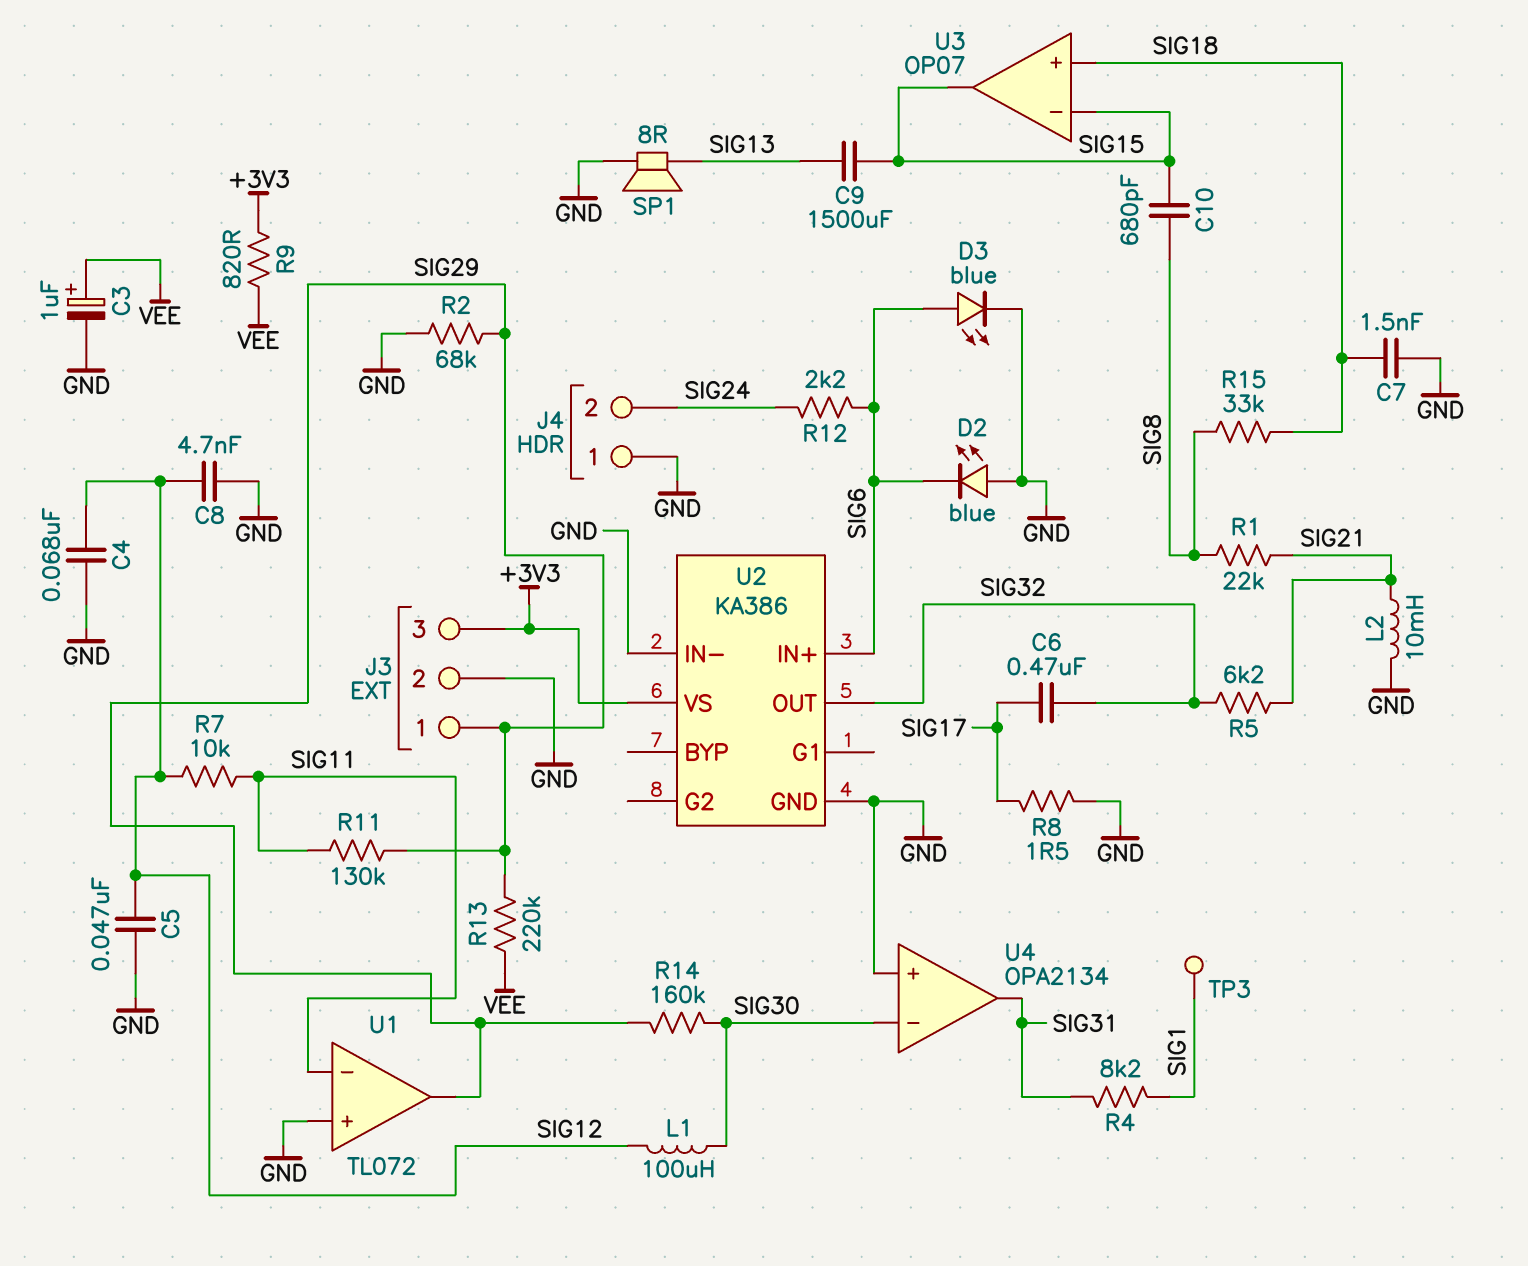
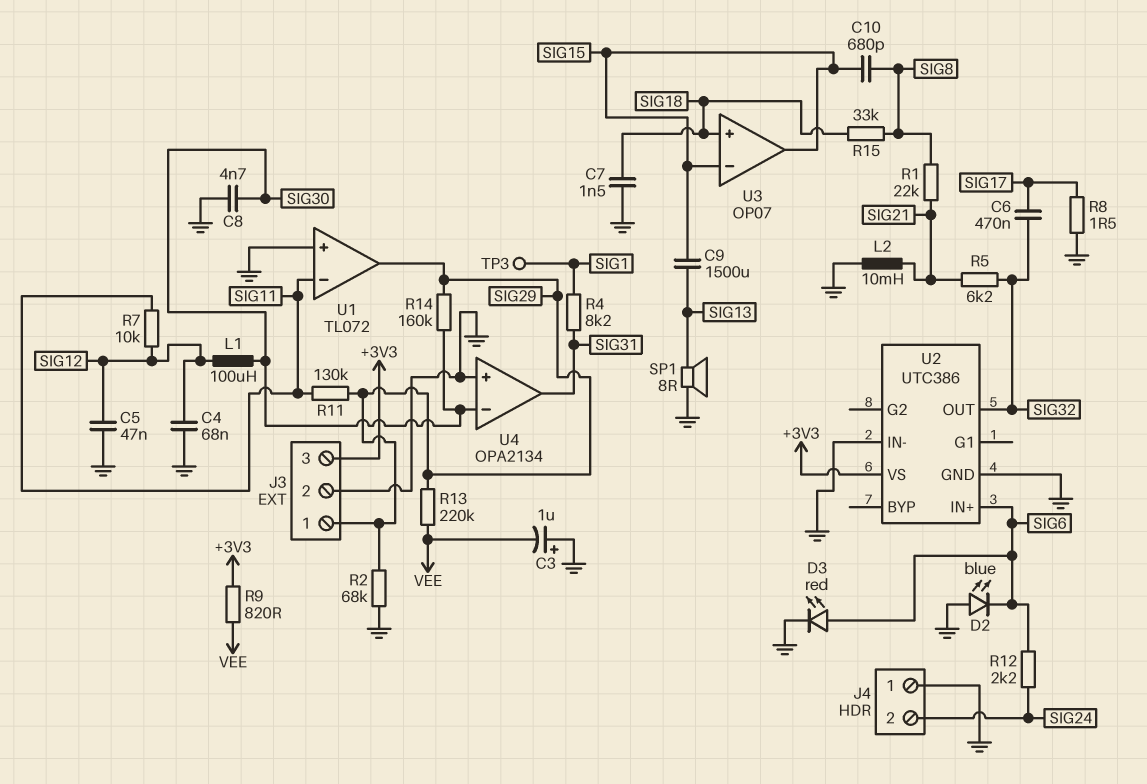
C3: 1uF (plus VEE, minus GND) -> 1uF (plus GND, minus VEE)
C8: 4.7nF (GND, SIG12) -> 4.7nF (GND, SIG30)
D3: LED blue (A SIG6, K GND) -> LED red (A SIG6, K GND)
U2: KA386 -> UTC386

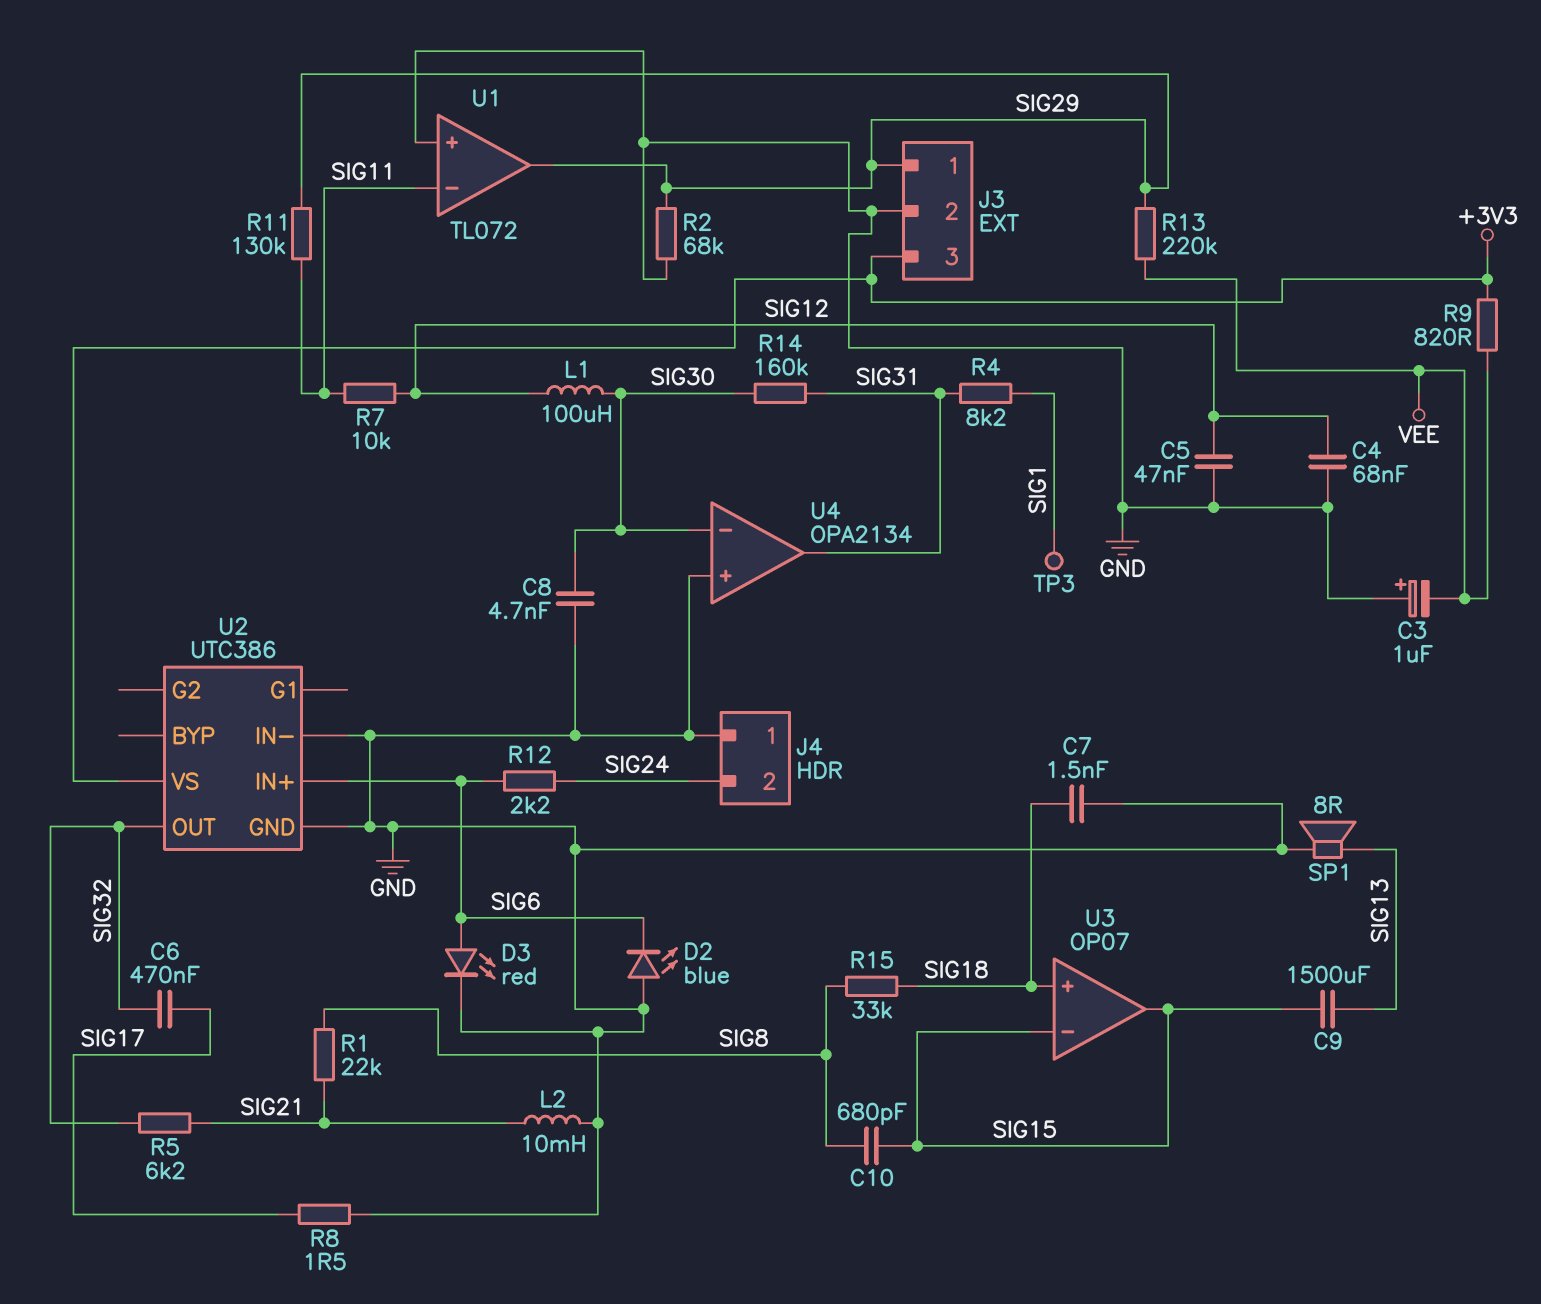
R14: 160k (SIG29, SIG30) -> 160k (SIG30, SIG31)

